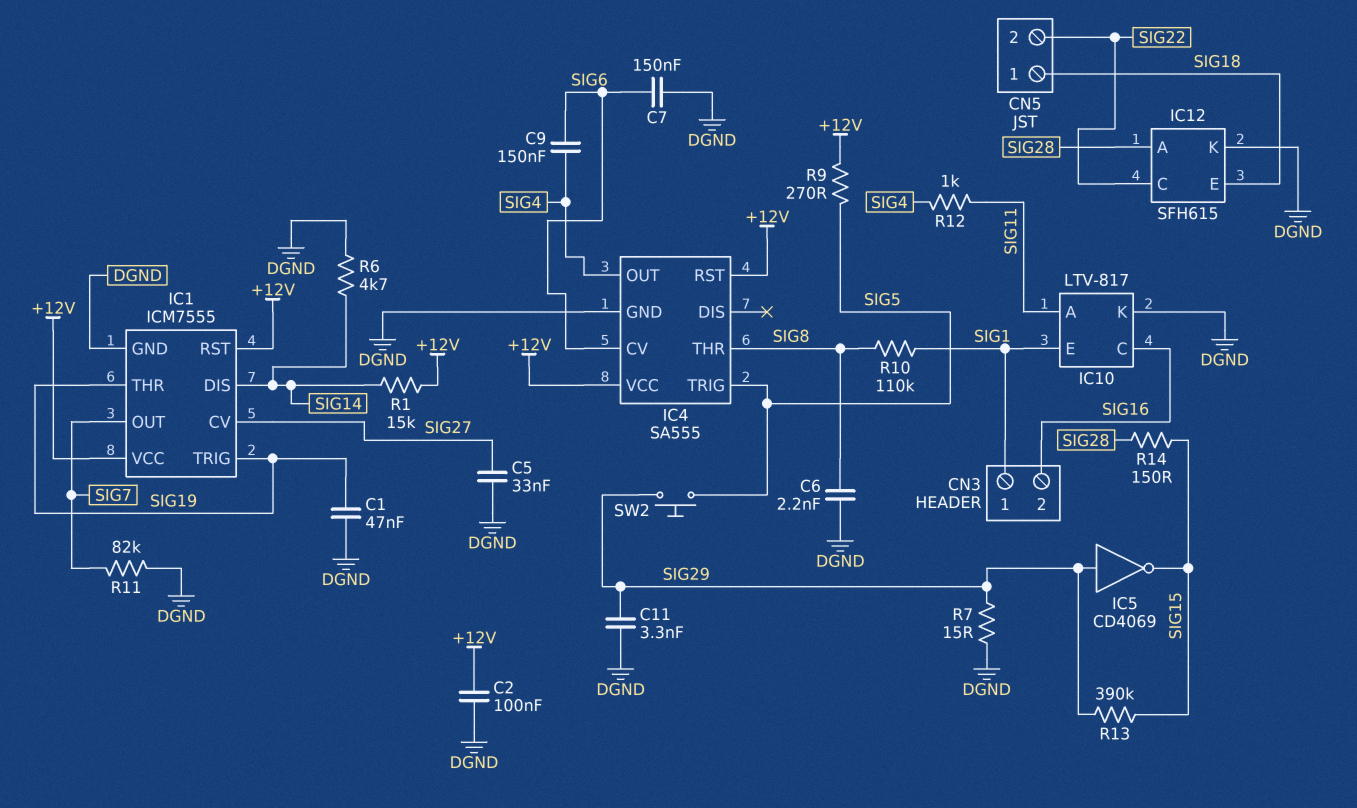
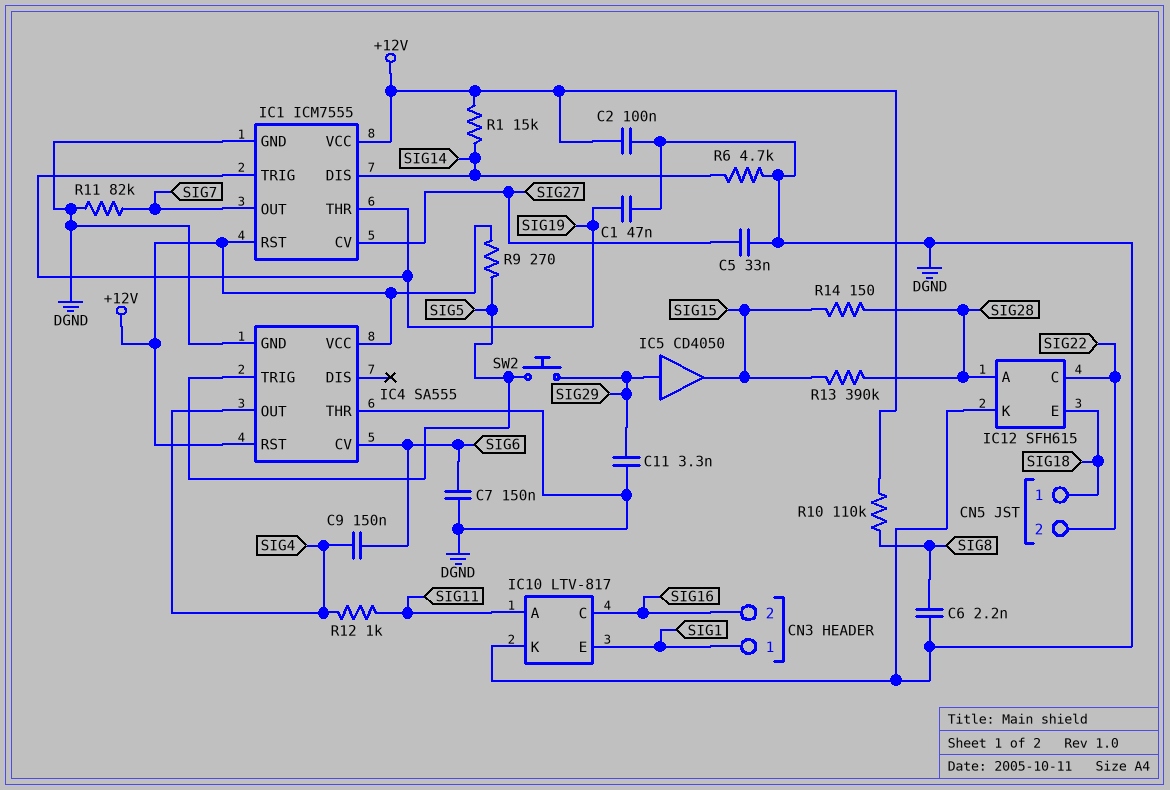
IC4 pin THR: SIG8 -> DGND
IC5: NOT CD4069 (in SIG29, out SIG15) -> buffer CD4050 (in SIG29, out SIG15)
R7: 15 (DGND, SIG29) -> none
R10: 110k (SIG1, SIG8) -> 110k (+12V, SIG8)
R13: 390k (SIG15, SIG29) -> 390k (SIG15, SIG28)

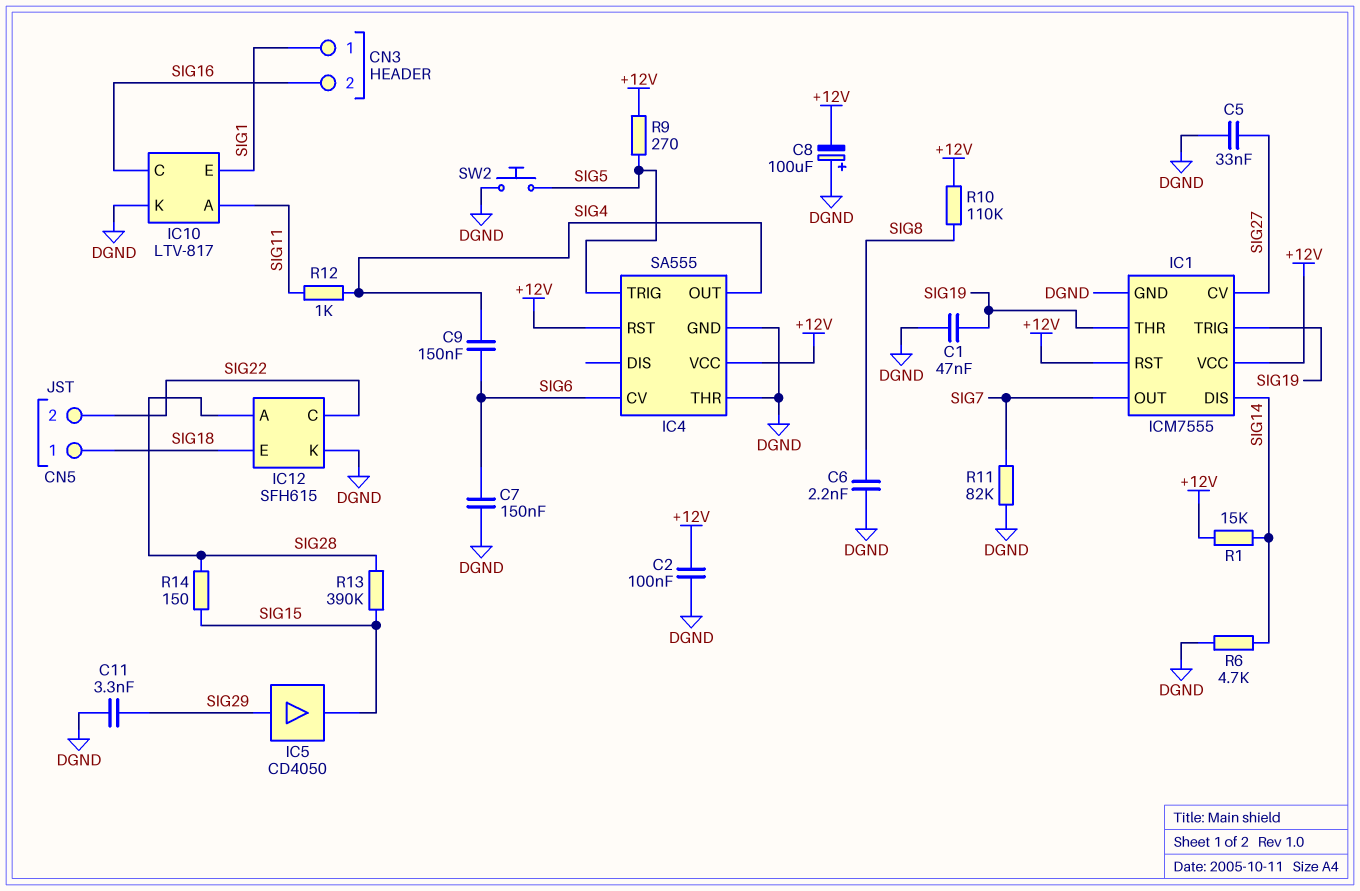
C8: none -> 100uF (plus DGND, minus +12V)
SW2: button (SIG5, SIG29) -> button (DGND, SIG5)

